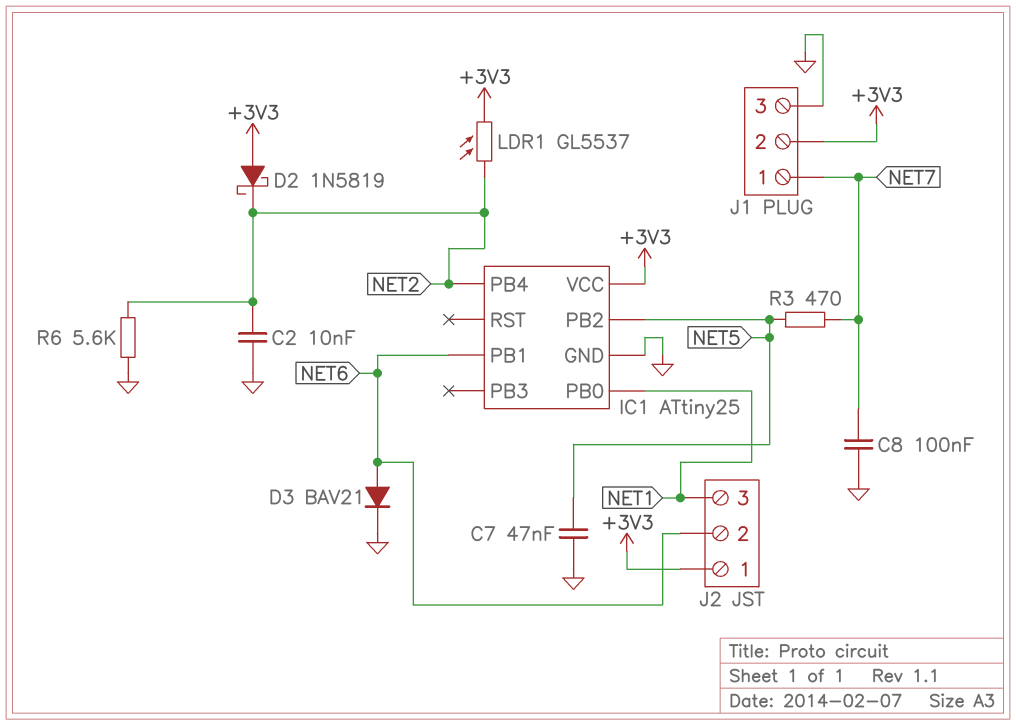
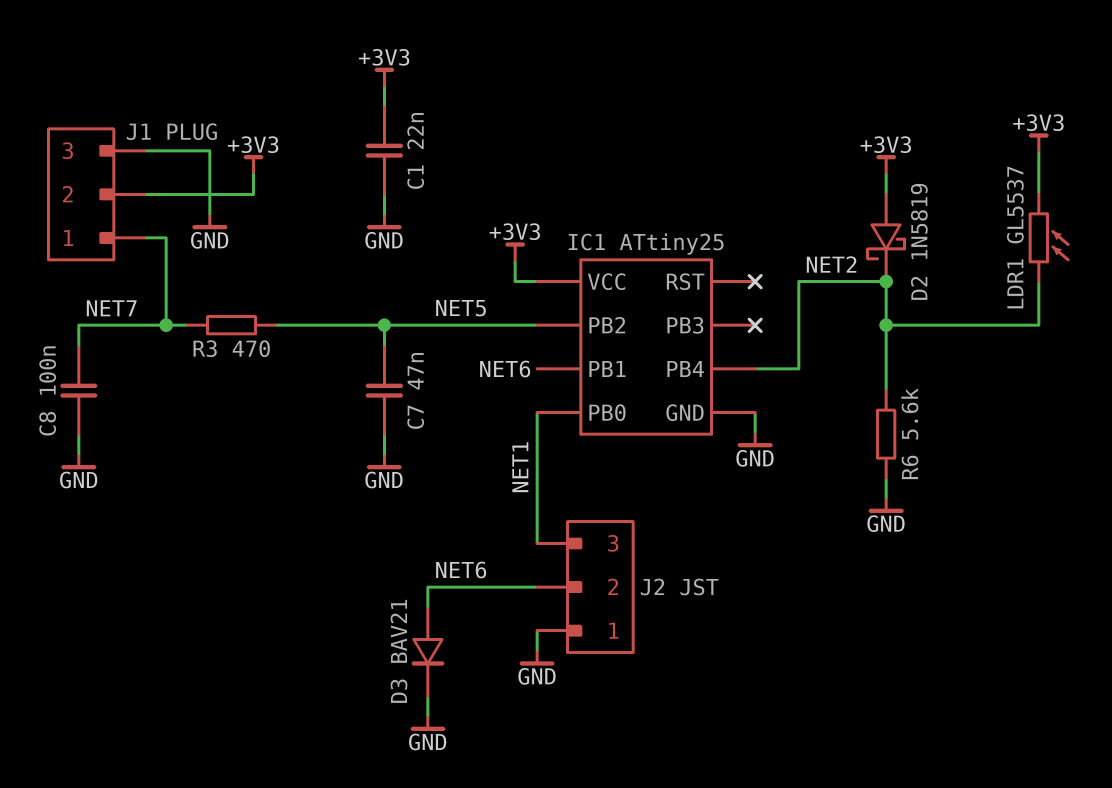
C1: none -> 22nF (+3V3, GND)
C2: 10nF (GND, NET2) -> none
J2 pin 1: +3V3 -> GND

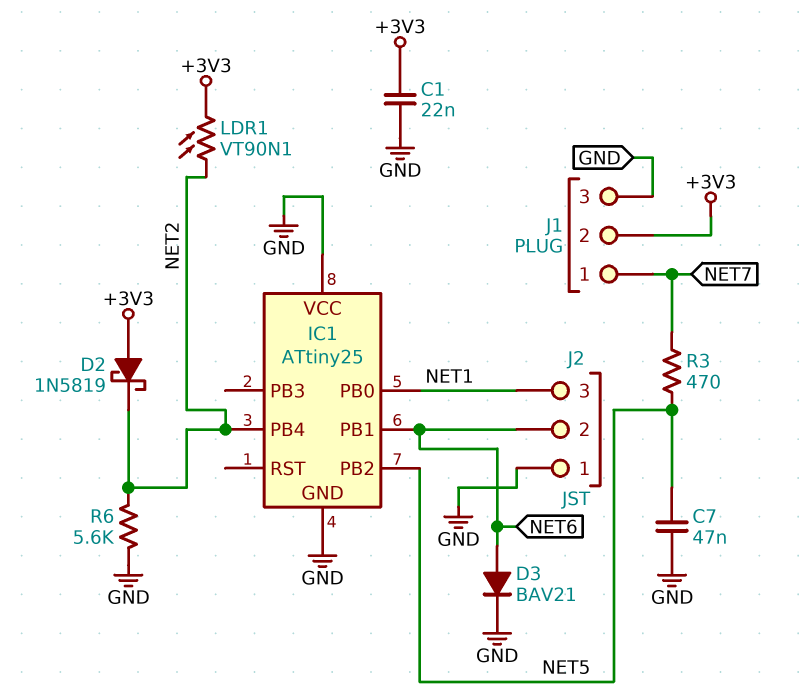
C8: 100nF (GND, NET7) -> none
IC1 pin VCC: +3V3 -> GND
LDR1: GL5537 (+3V3, NET2) -> VT90N1 (+3V3, NET2)

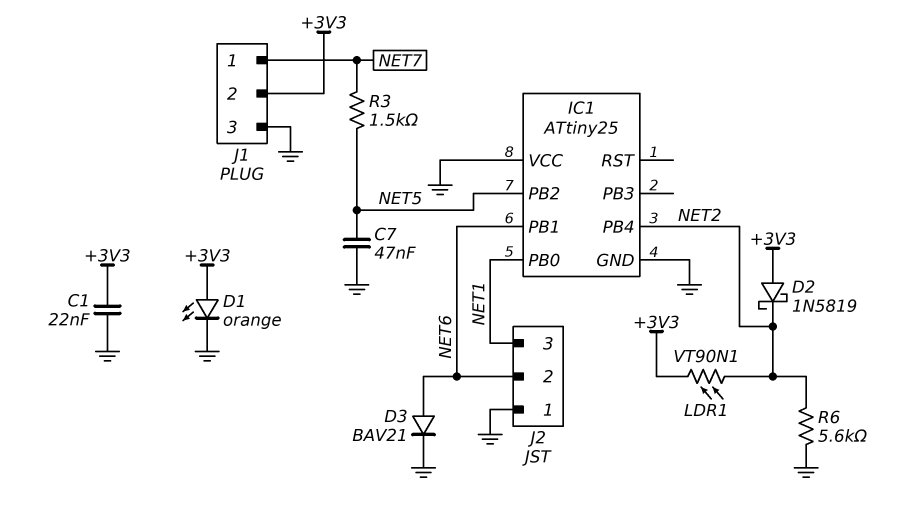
D1: none -> LED orange (A +3V3, K GND)
R3: 470 (NET5, NET7) -> 1.5k (NET5, NET7)

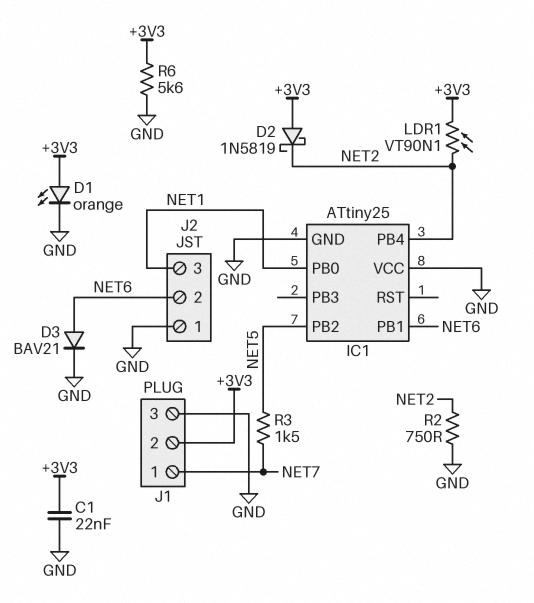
C7: 47nF (GND, NET5) -> none
R2: none -> 750 (GND, NET2)
R6: 5.6k (GND, NET2) -> 5.6k (+3V3, GND)

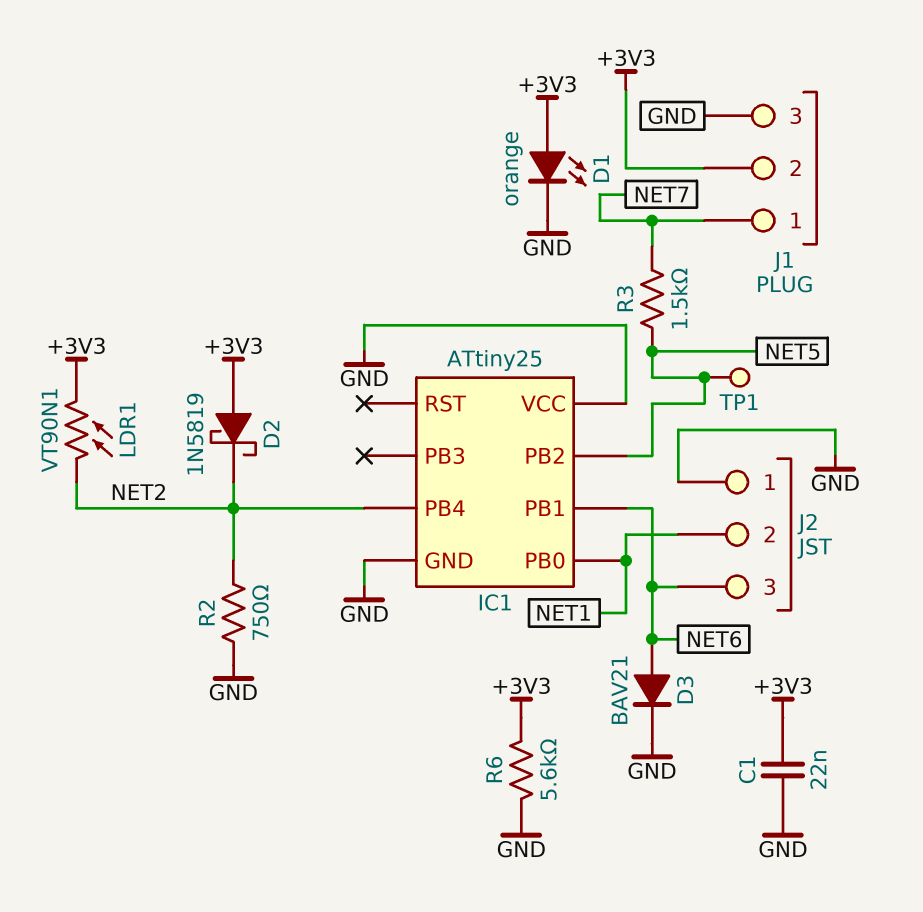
J2 pin 2: NET6 -> NET1
J2 pin 3: NET1 -> NET6
TP1: none -> test point (NET5)

